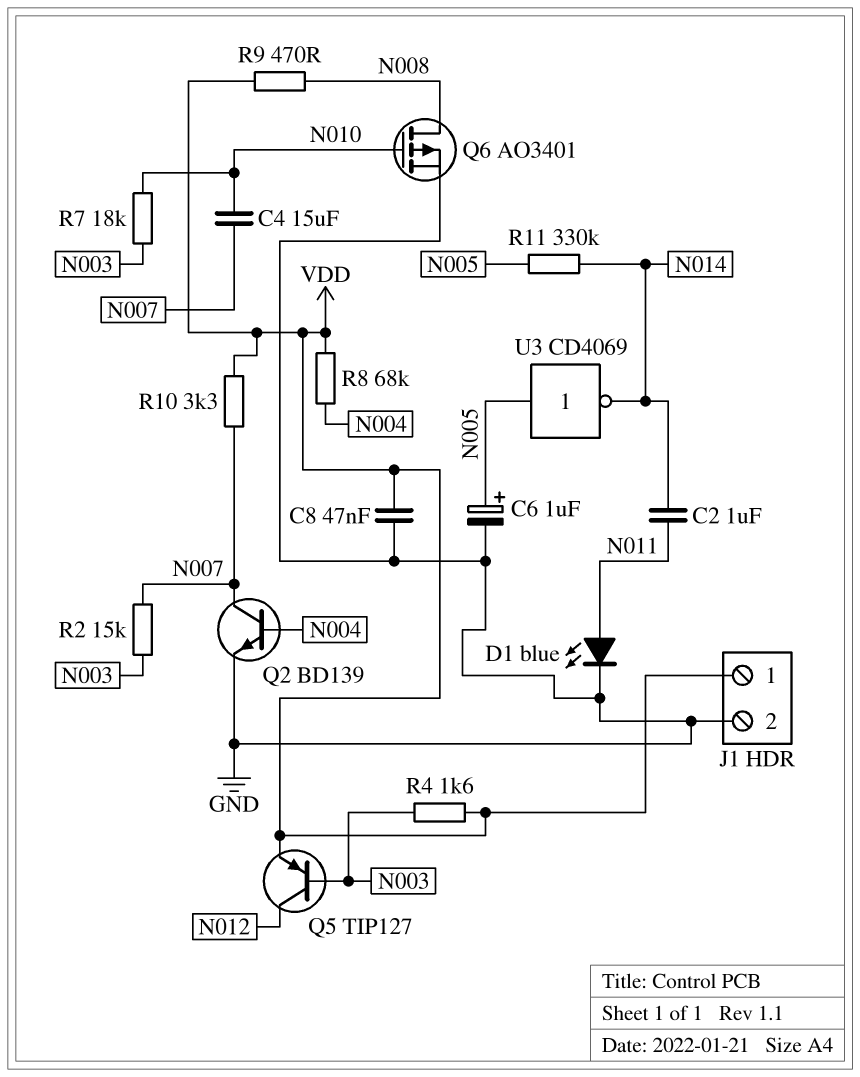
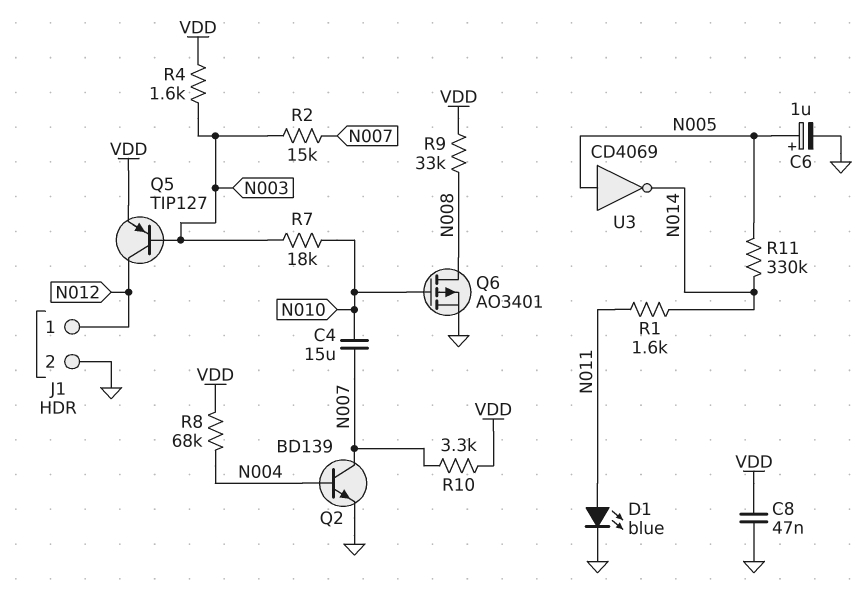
C2: 1uF (N011, N014) -> none
J1 pin 1: VDD -> N012
R1: none -> 1.6k (N011, N014)
R9: 470 (N008, VDD) -> 33k (N008, VDD)

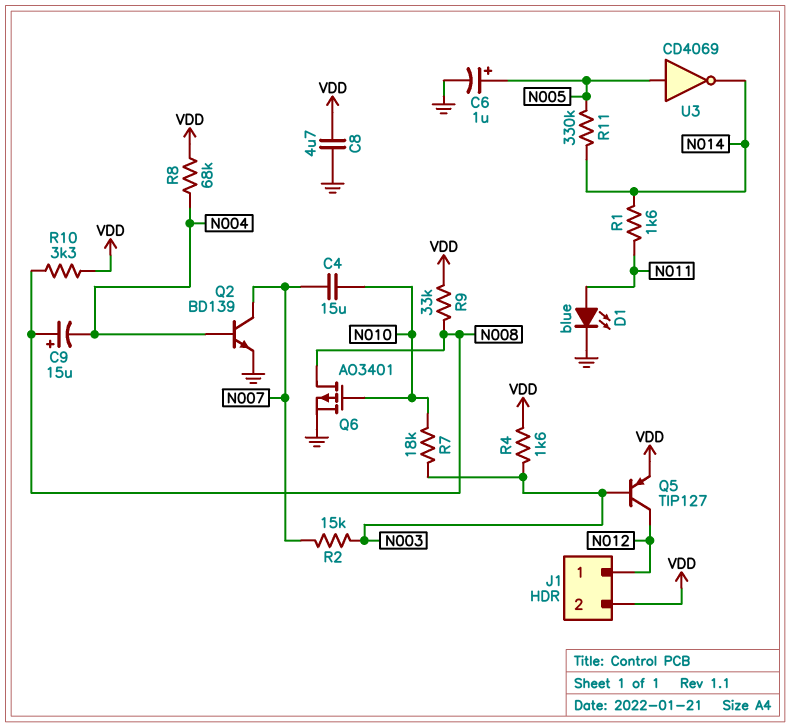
C8: 47nF (GND, VDD) -> 4.7uF (GND, VDD)
C9: none -> 15uF (plus N008, minus N004)
J1 pin 2: GND -> VDD
R10: 3.3k (N007, VDD) -> 3.3k (N008, VDD)

